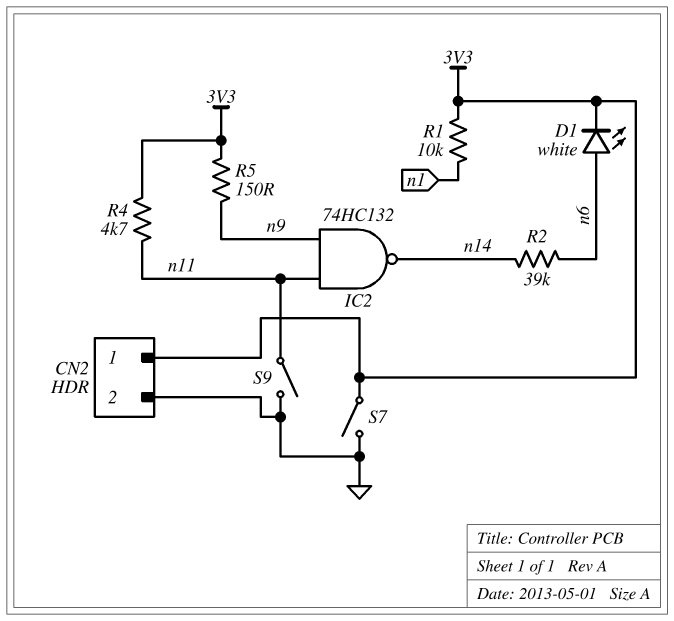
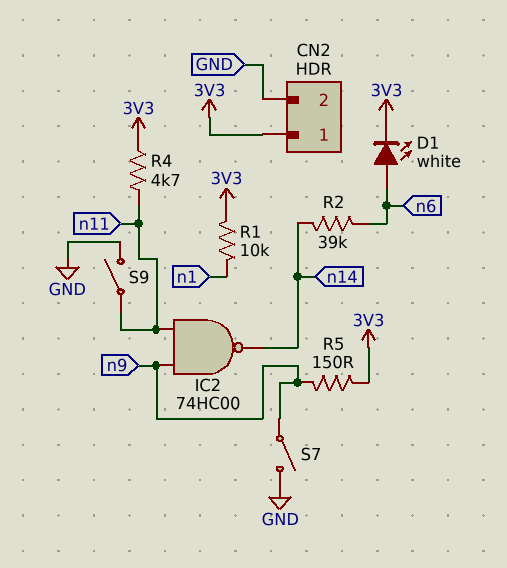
IC2: NAND 74HC132 (in n9, in n11, out n14) -> NAND 74HC00 (in n9, in n11, out n14)
S7: switch (3V3, GND) -> switch (GND, n9)

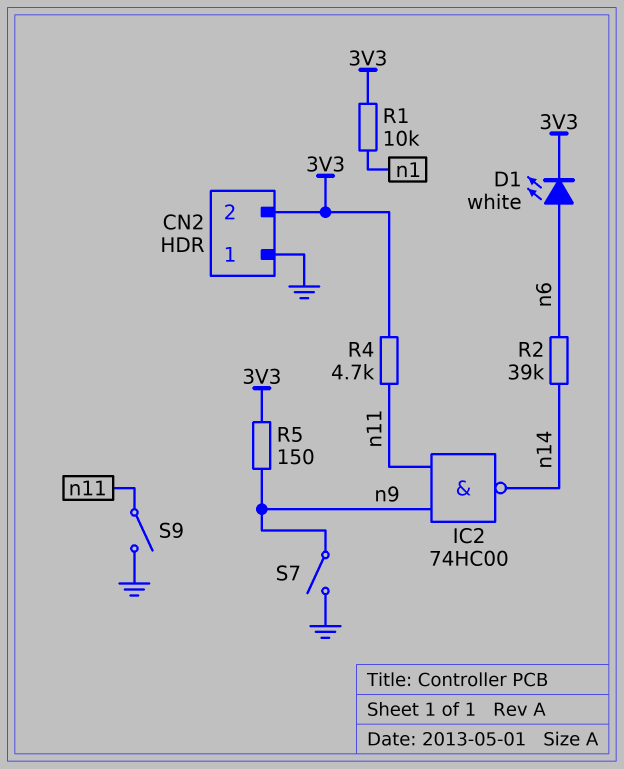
CN2 pin 1: 3V3 -> GND
CN2 pin 2: GND -> 3V3

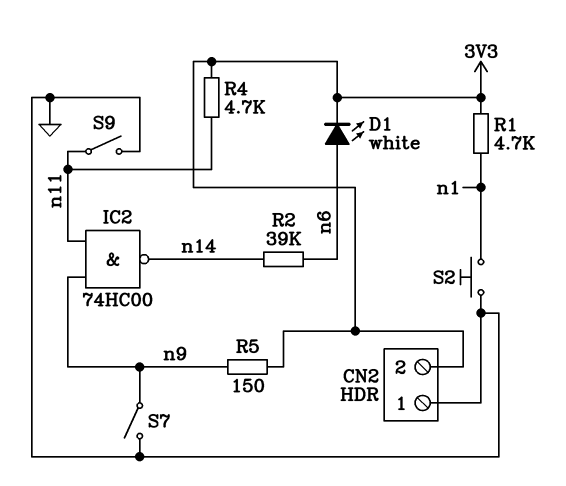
R1: 10k (3V3, n1) -> 4.7k (3V3, n1)
S2: none -> button (GND, n1)

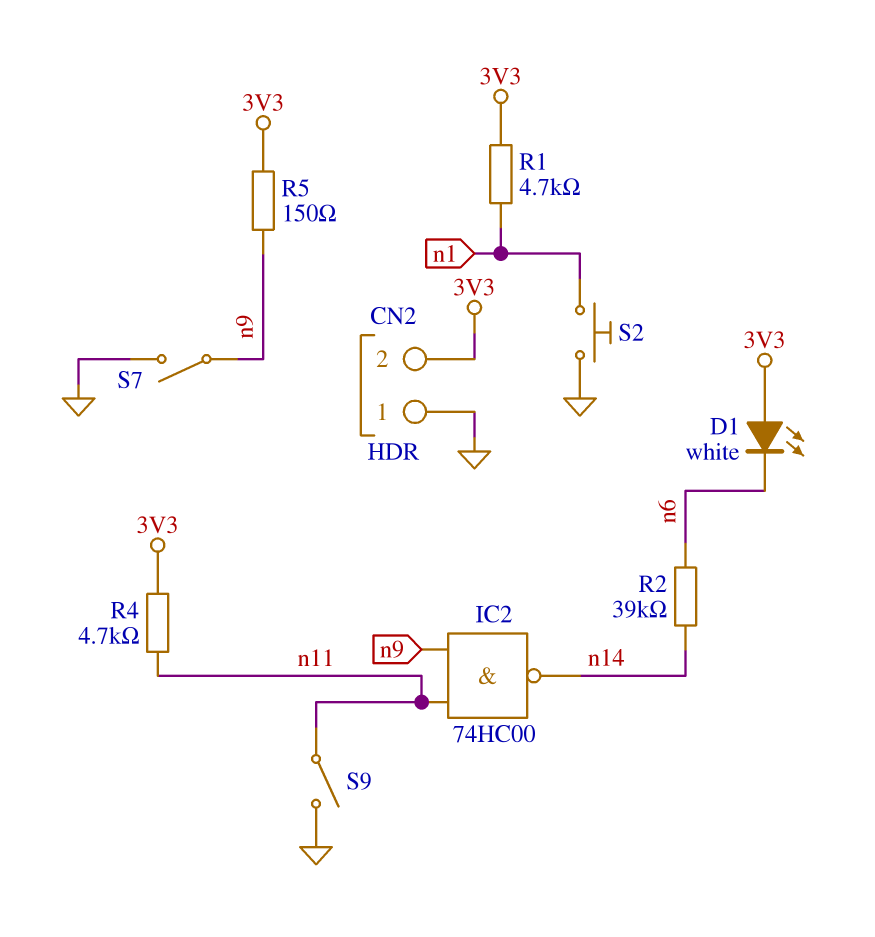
D1: LED white (A n6, K 3V3) -> LED white (A 3V3, K n6)

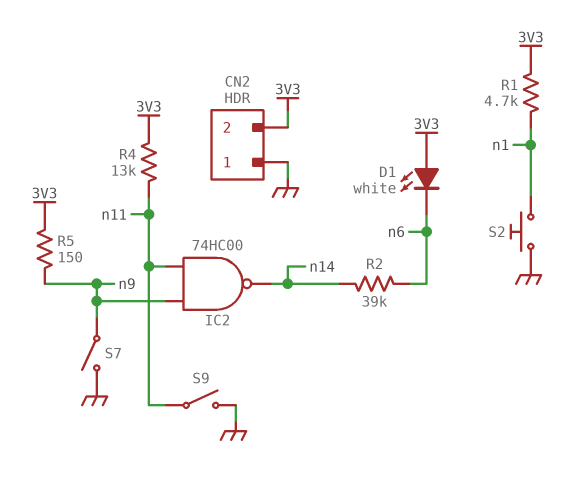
R4: 4.7k (3V3, n11) -> 13k (3V3, n11)

